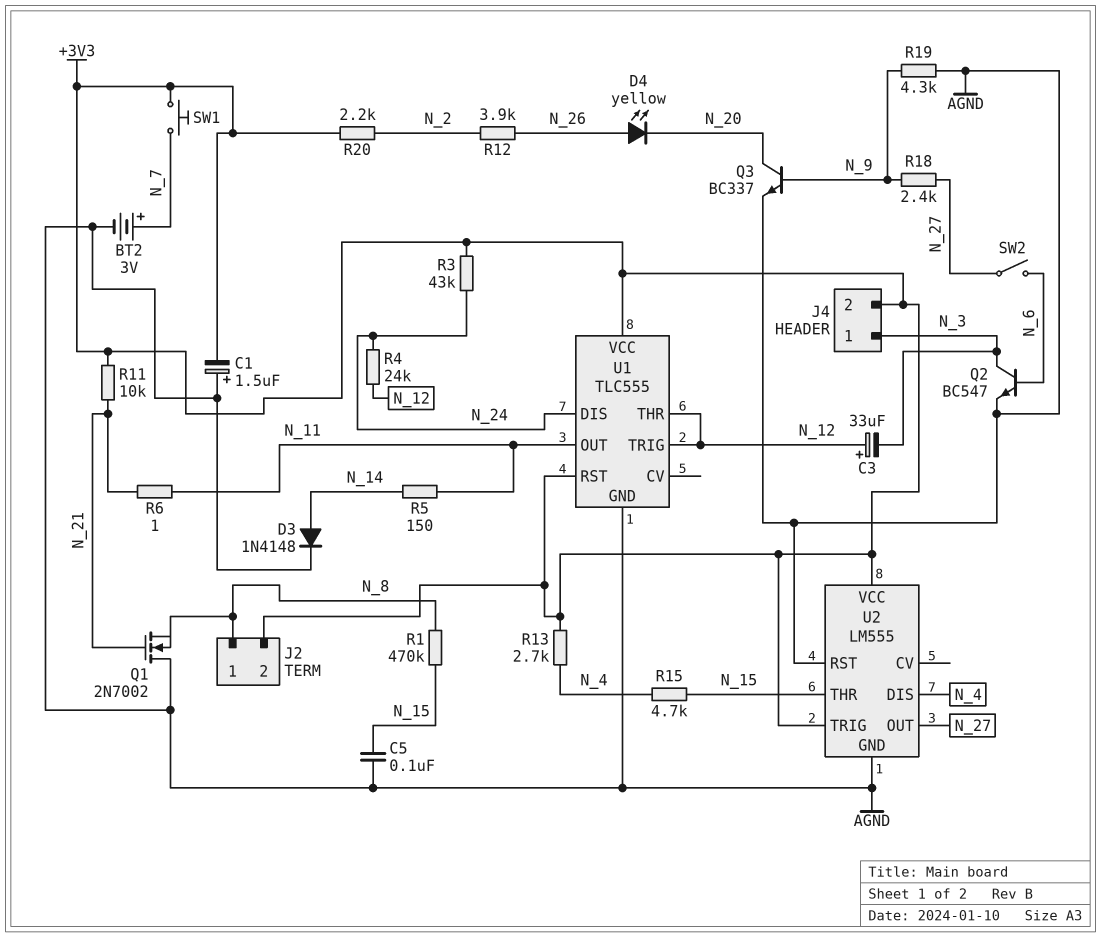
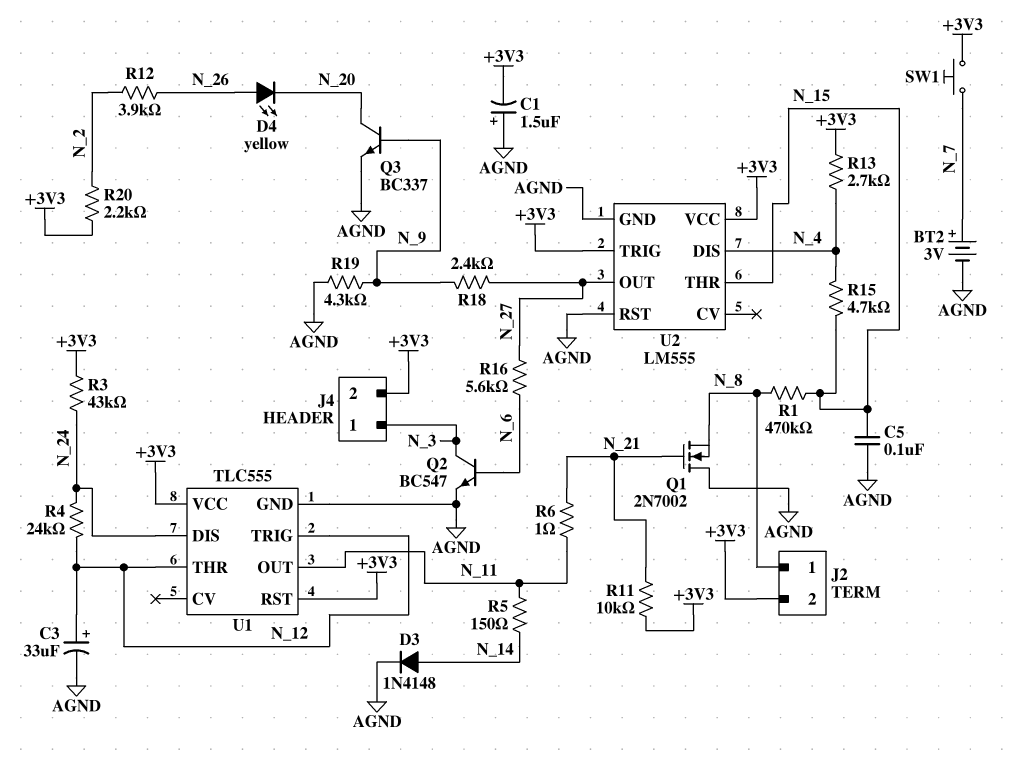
C3: 33uF (plus N_12, minus N_3) -> 33uF (plus N_12, minus AGND)
R16: none -> 5.6k (N_6, N_27)
SW2: switch (N_6, N_27) -> none

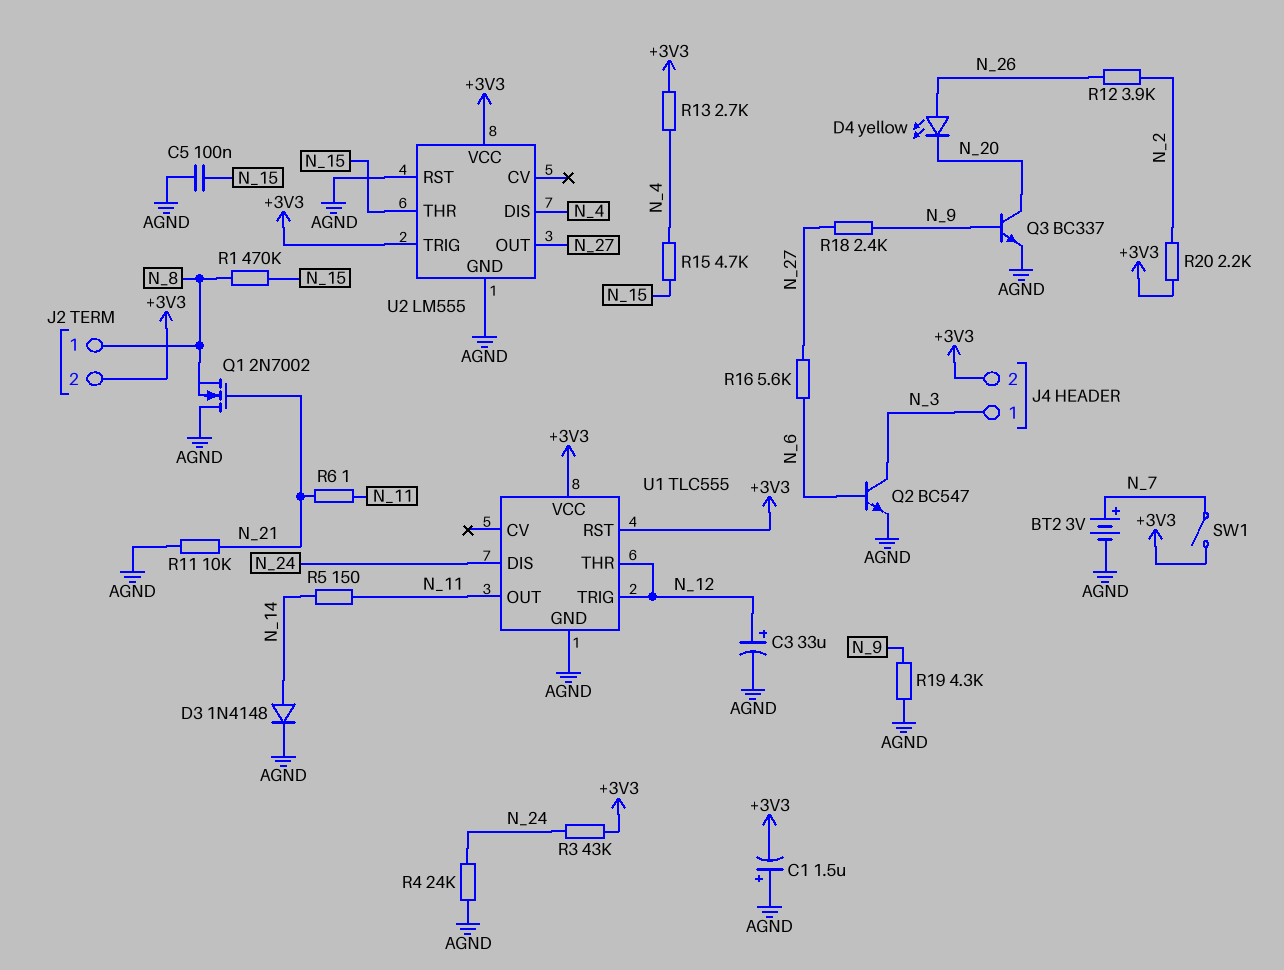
R4: 24k (N_12, N_24) -> 24k (AGND, N_24)
R11: 10k (+3V3, N_21) -> 10k (AGND, N_21)
SW1: button (+3V3, N_7) -> switch (+3V3, N_7)

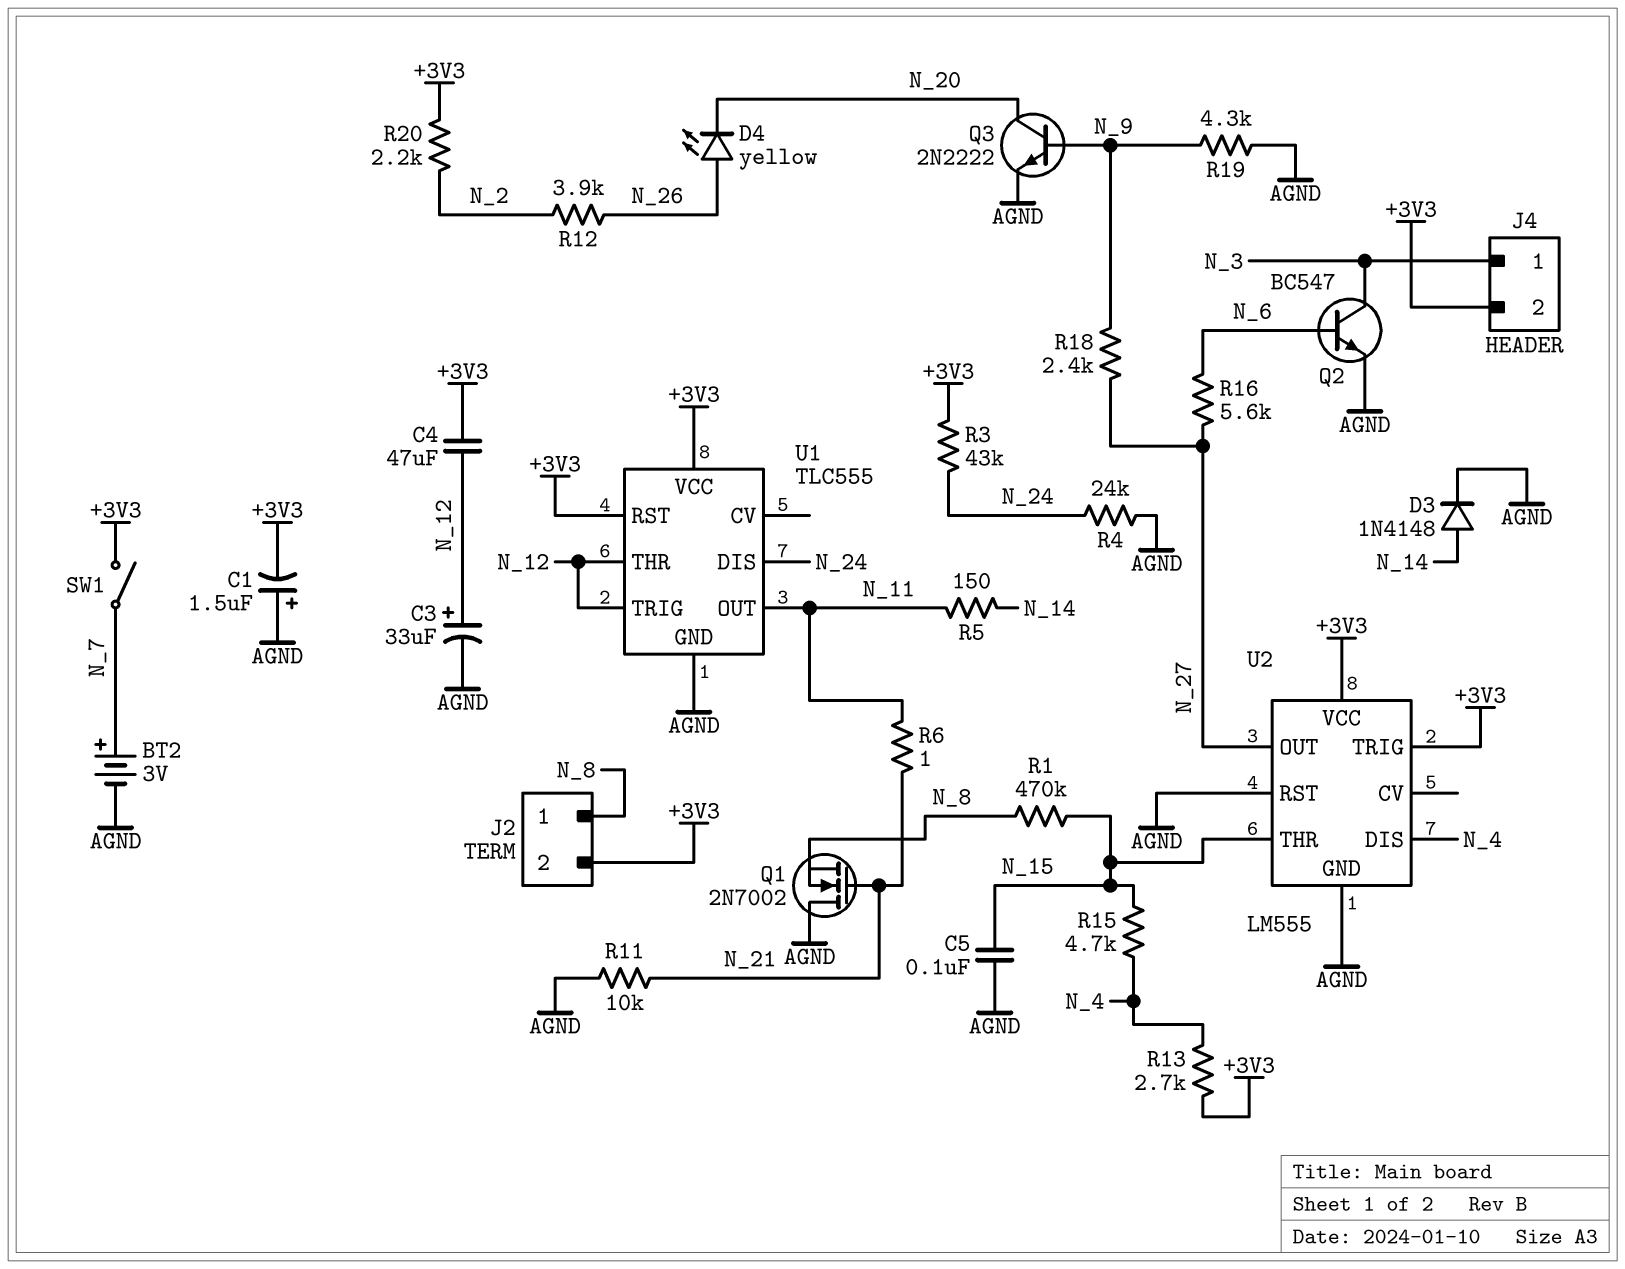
C4: none -> 47uF (+3V3, N_12)
Q3: NPN BC337 (B N_9, C N_20, E AGND) -> NPN 2N2222 (B N_9, C N_20, E AGND)

